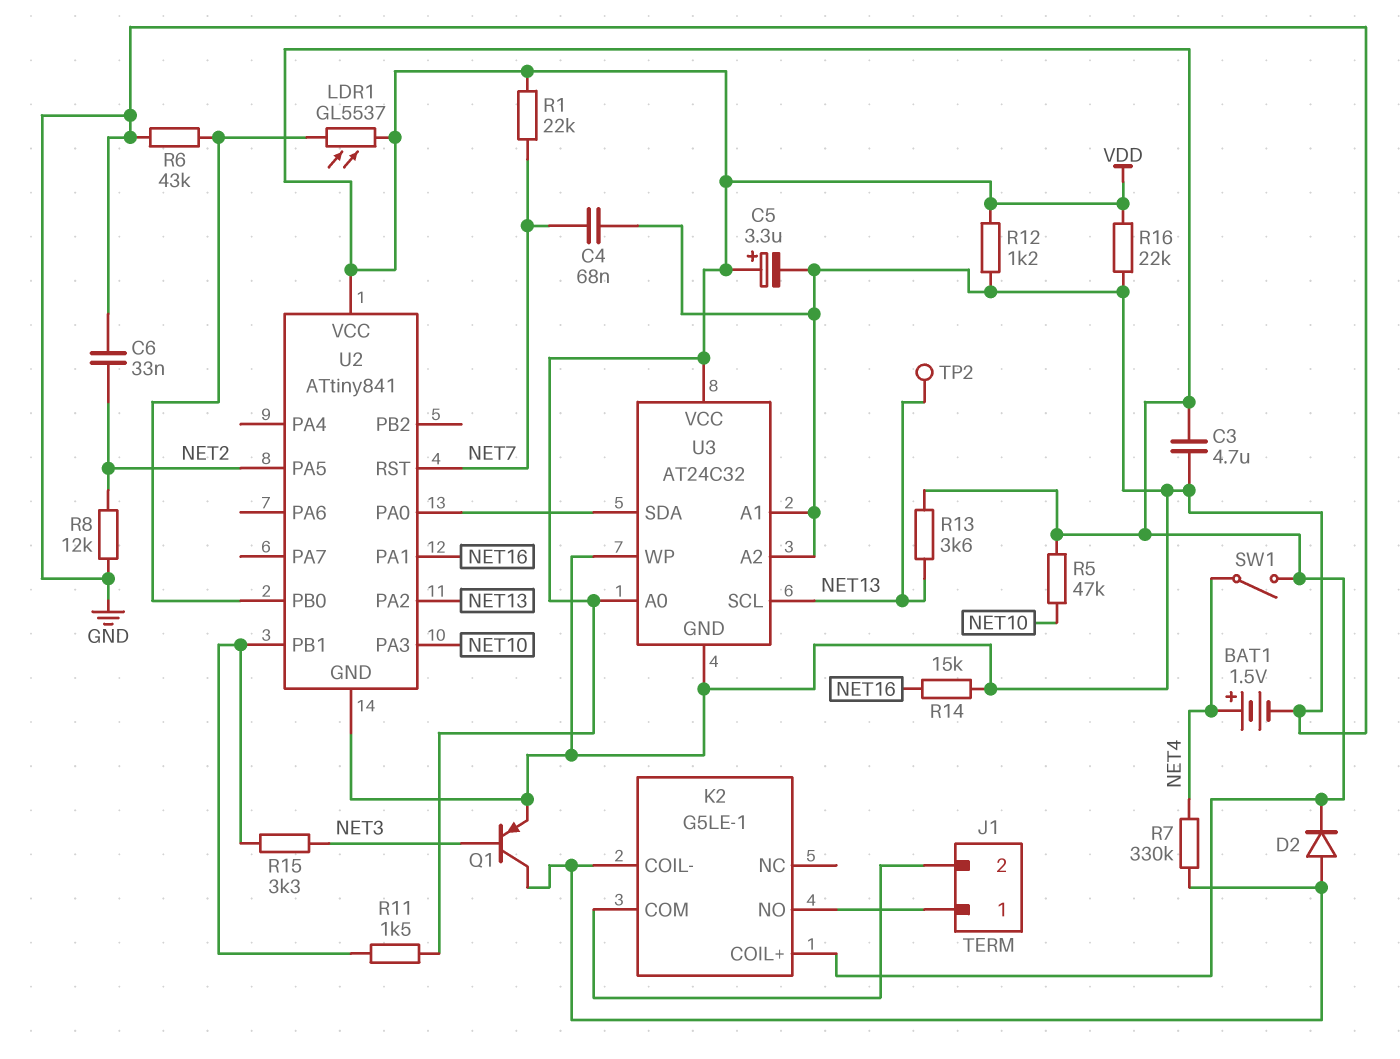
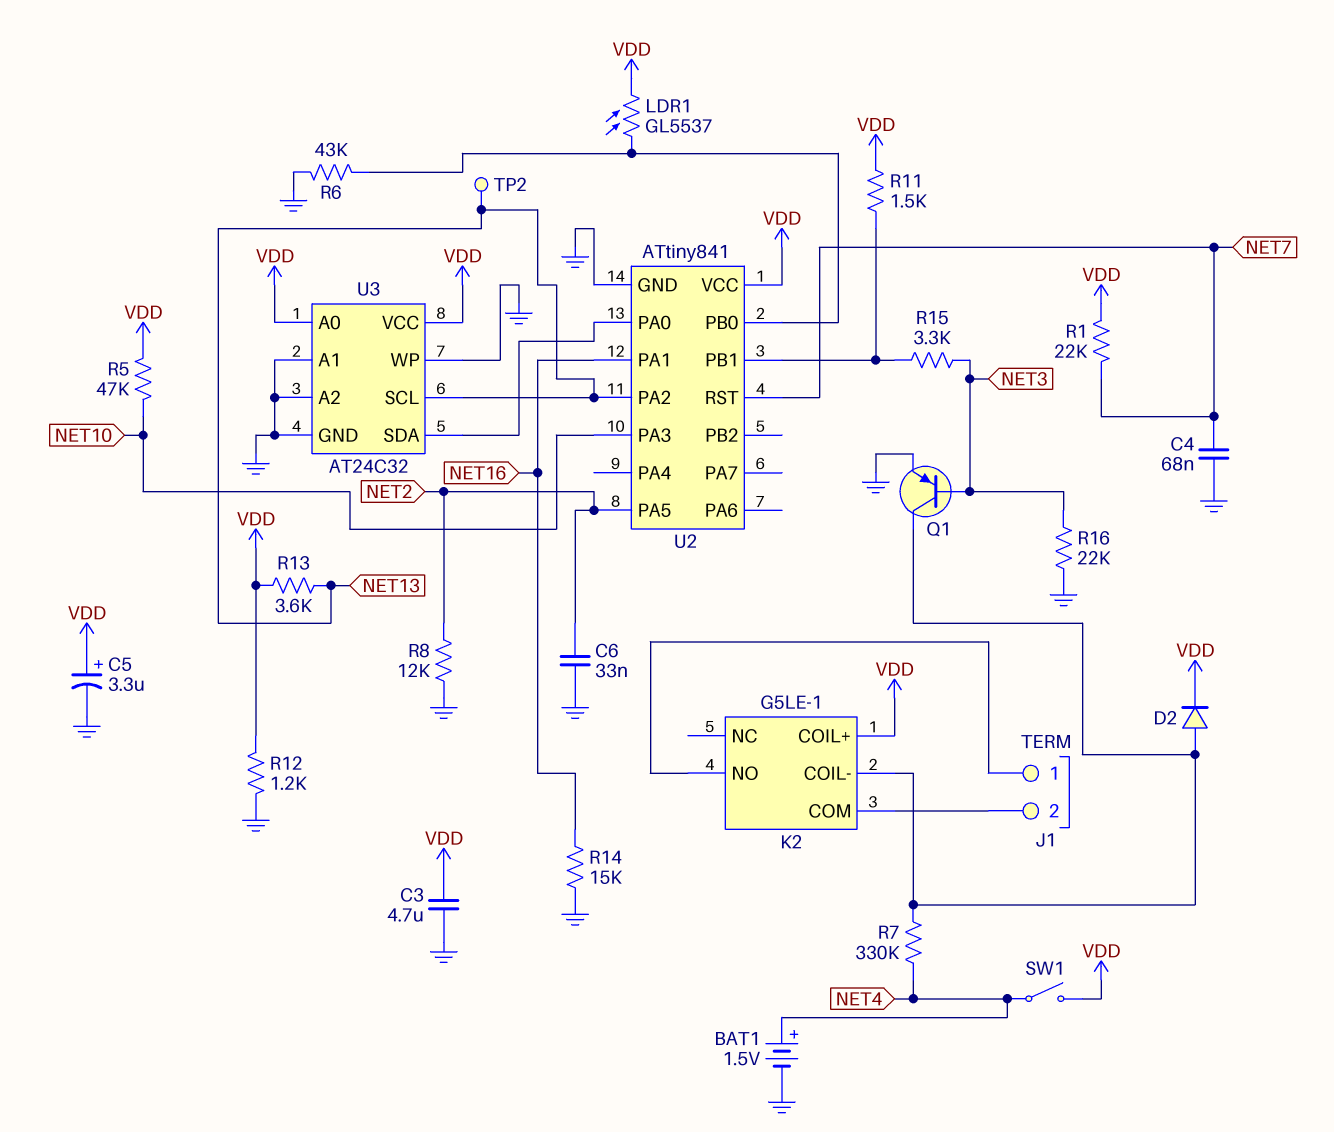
R16: 22k (GND, VDD) -> 22k (GND, NET3)

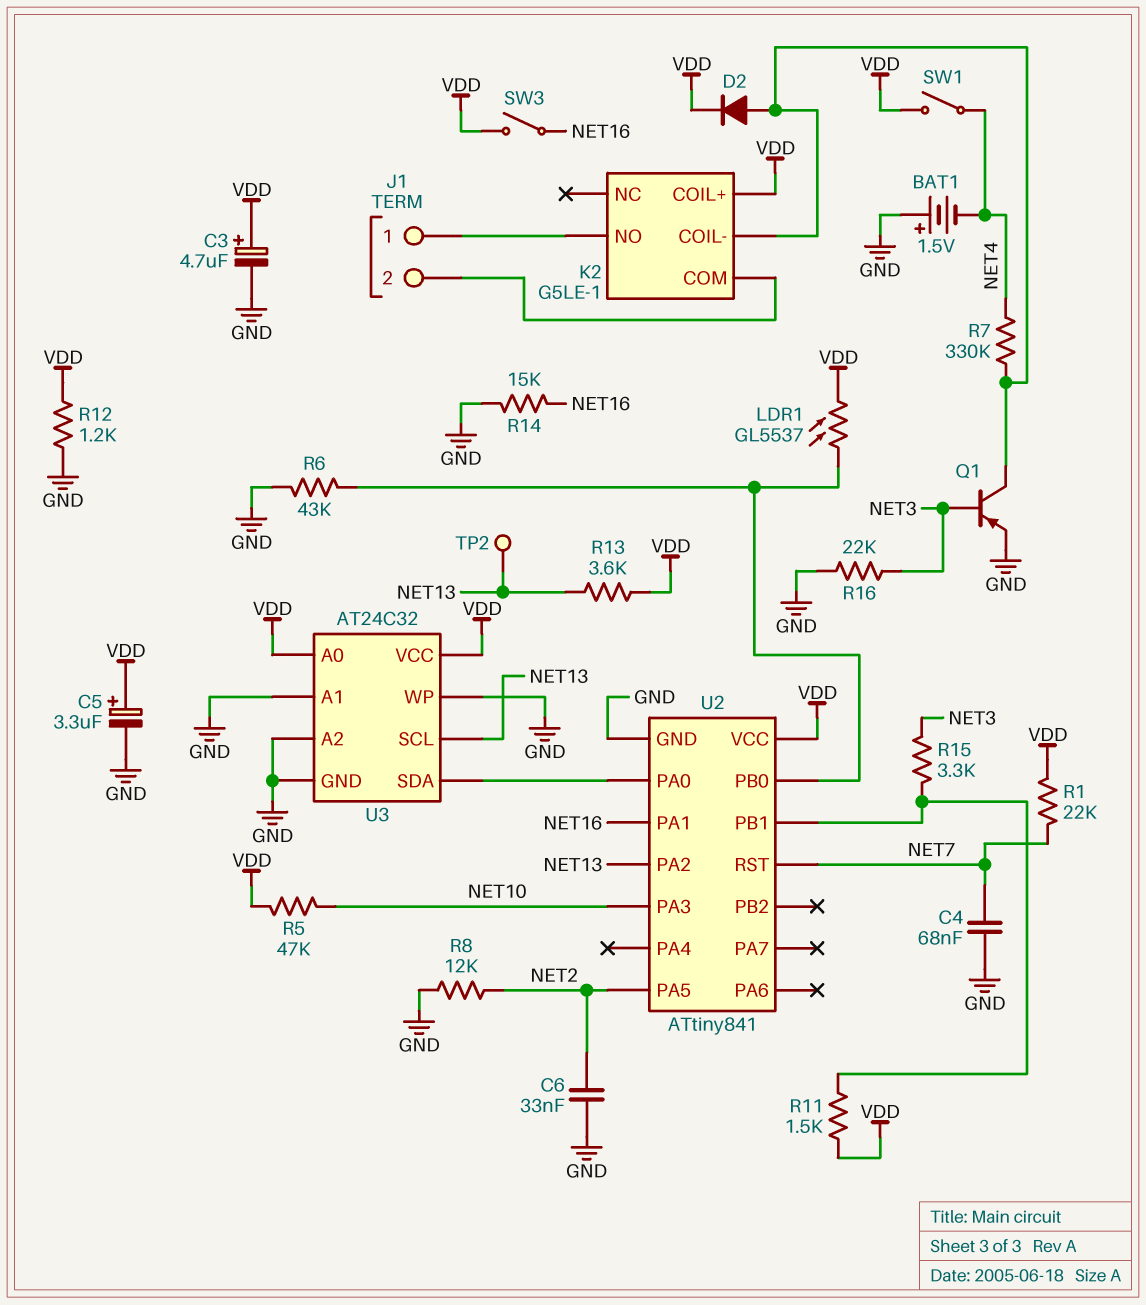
BAT1: 1.5V (plus NET4, minus GND) -> 1.5V (plus GND, minus NET4)
C3: 4.7uF (GND, VDD) -> 4.7uF (plus VDD, minus GND)
SW3: none -> switch (NET16, VDD)

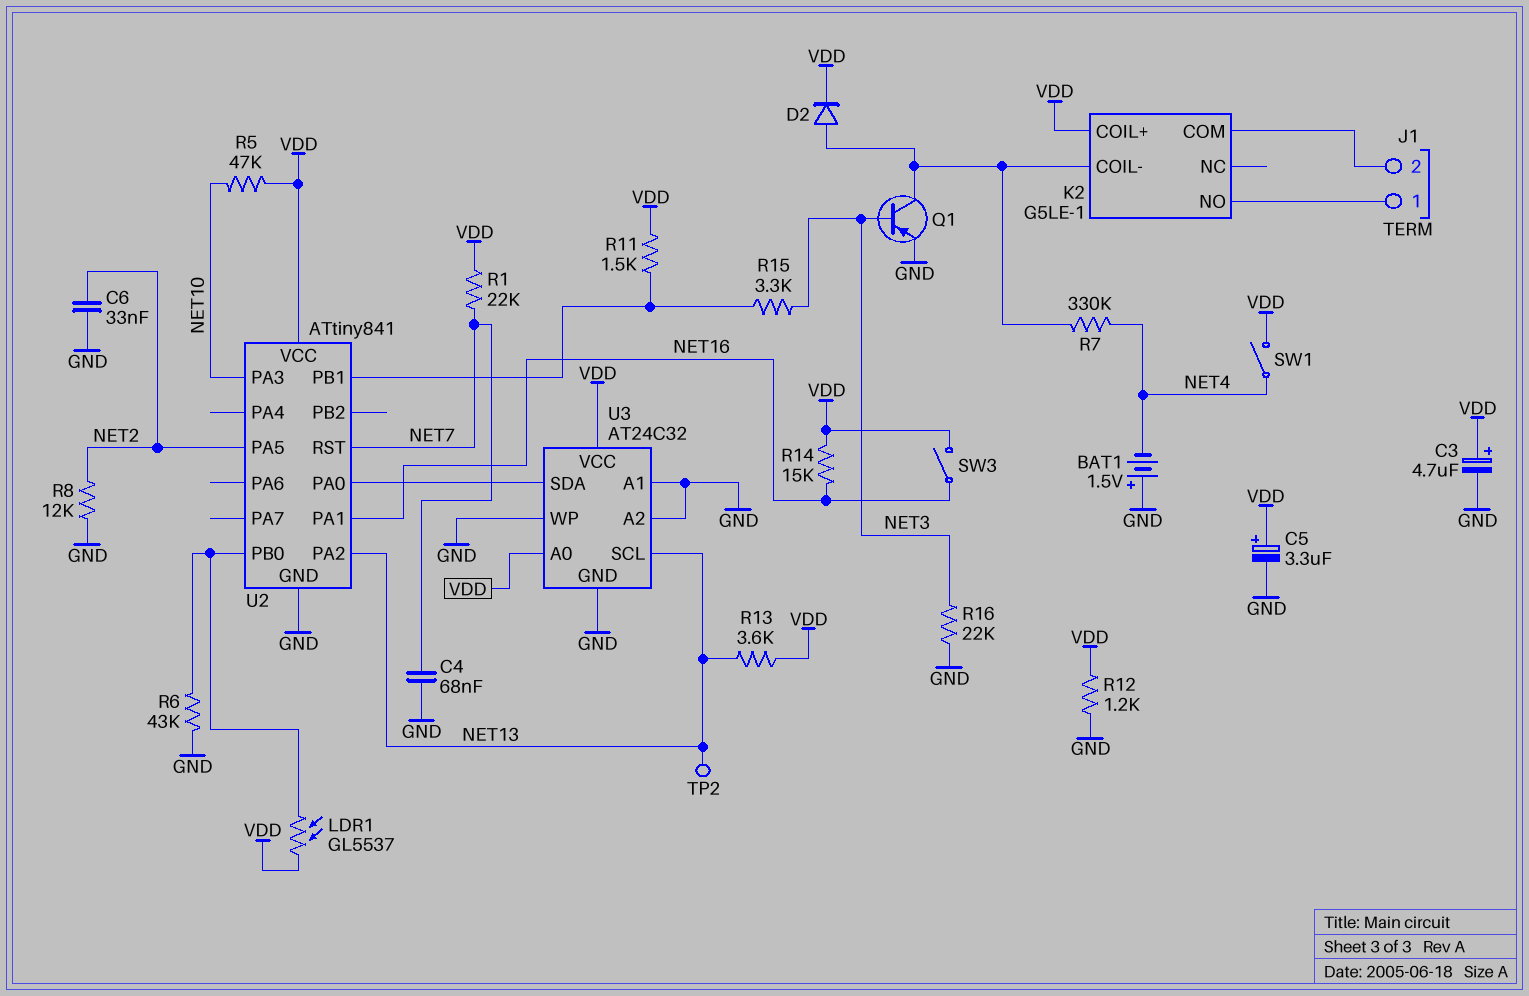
R14: 15k (GND, NET16) -> 15k (NET16, VDD)

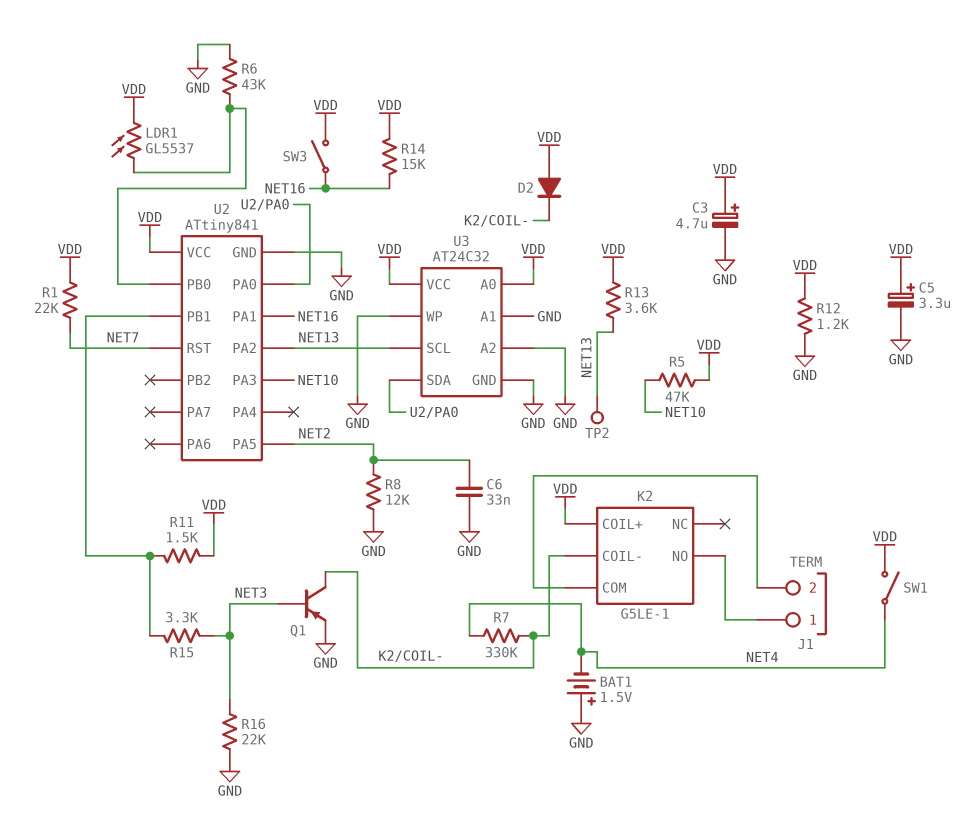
C4: 68nF (GND, NET7) -> none
D2: diode (A K2/COIL-, K VDD) -> diode (A VDD, K K2/COIL-)

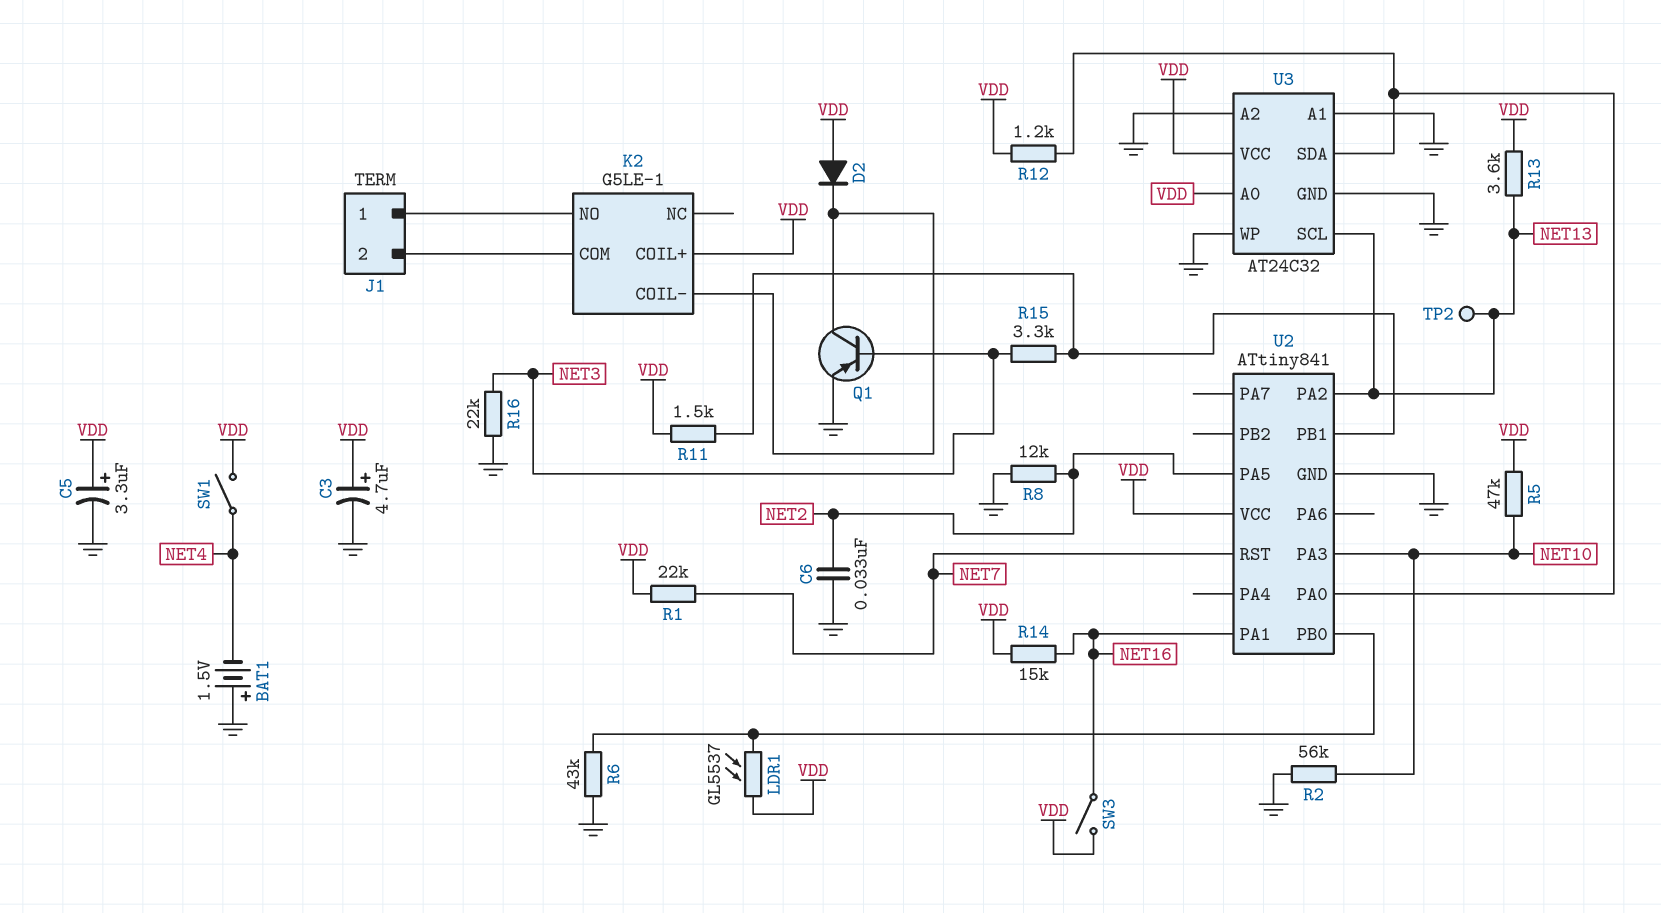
R2: none -> 56k (GND, NET10)
R7: 330k (K2/COIL-, NET4) -> none
R12: 1.2k (GND, VDD) -> 1.2k (U2/PA0, VDD)

